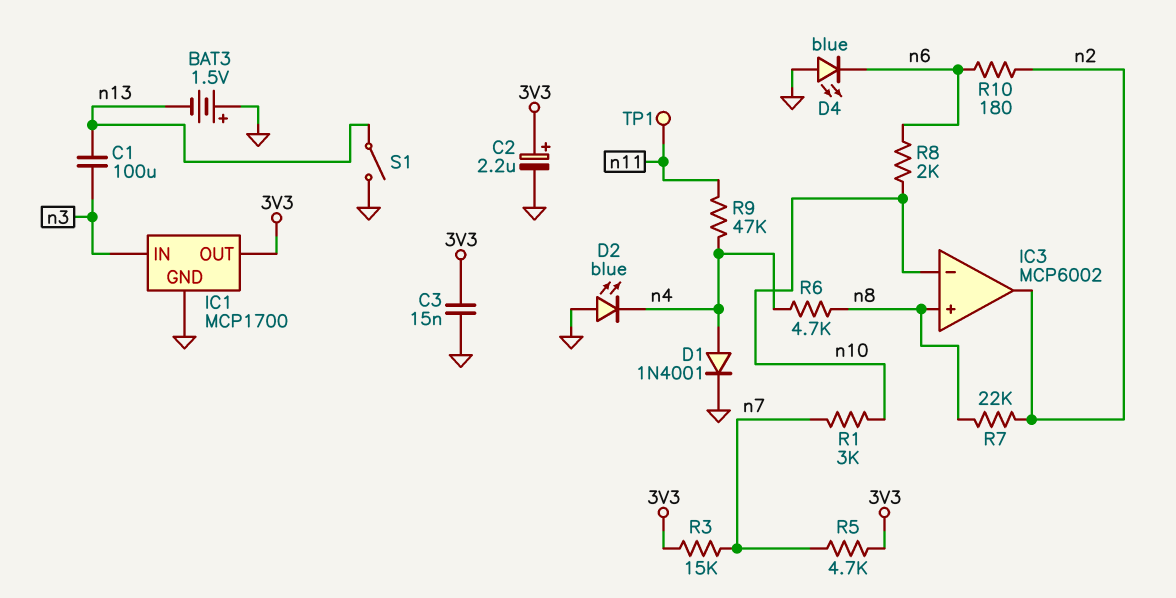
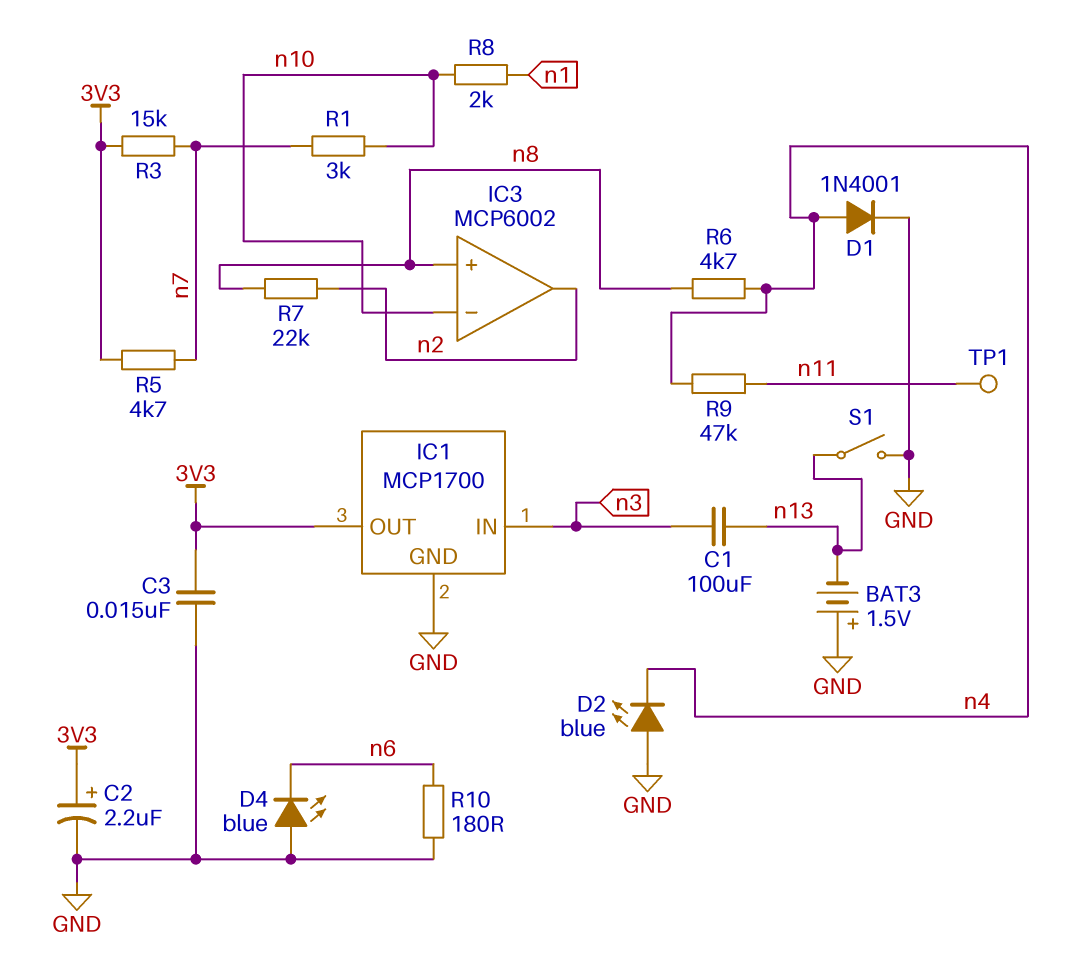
R8: 2k (n6, n10) -> 2k (n1, n10)
R10: 180 (n2, n6) -> 180 (GND, n6)

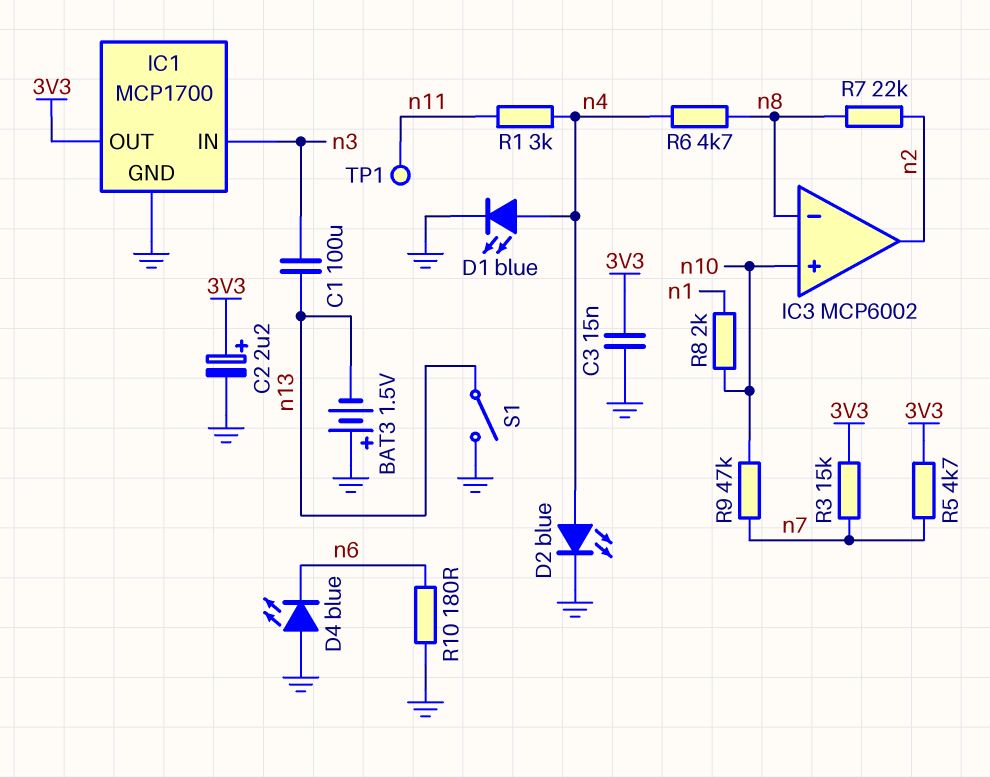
D1: diode 1N4001 (A n4, K GND) -> LED blue (A n4, K GND)
D2: LED blue (A GND, K n4) -> LED blue (A n4, K GND)
IC3 pin in+: n8 -> n10
IC3 pin in-: n10 -> n8
R1: 3k (n7, n10) -> 3k (n4, n11)
R9: 47k (n4, n11) -> 47k (n7, n10)

